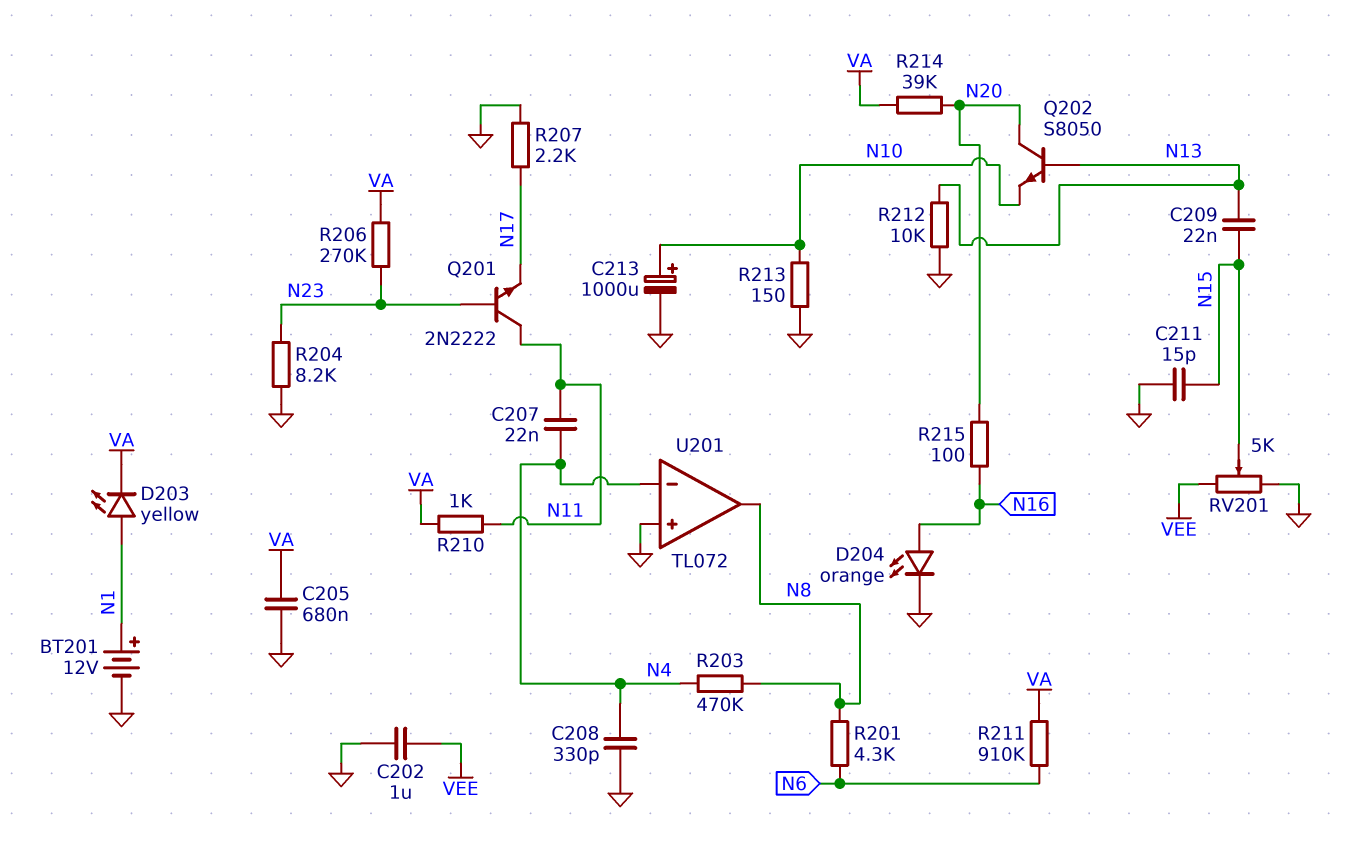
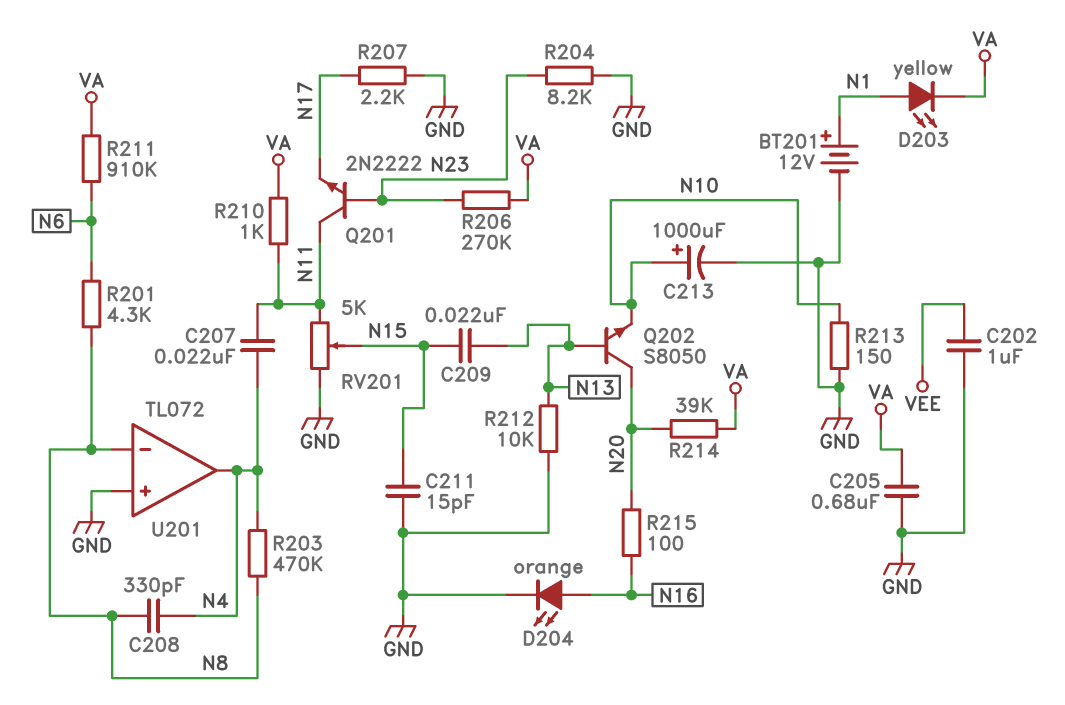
C208: 330pF (GND, N4) -> 330pF (N4, N8)
RV201: 5k (GND, VEE, wiper N15) -> 5k (GND, N11, wiper N15)
U201 pin in-: N4 -> N8
U201 pin out: N8 -> N4

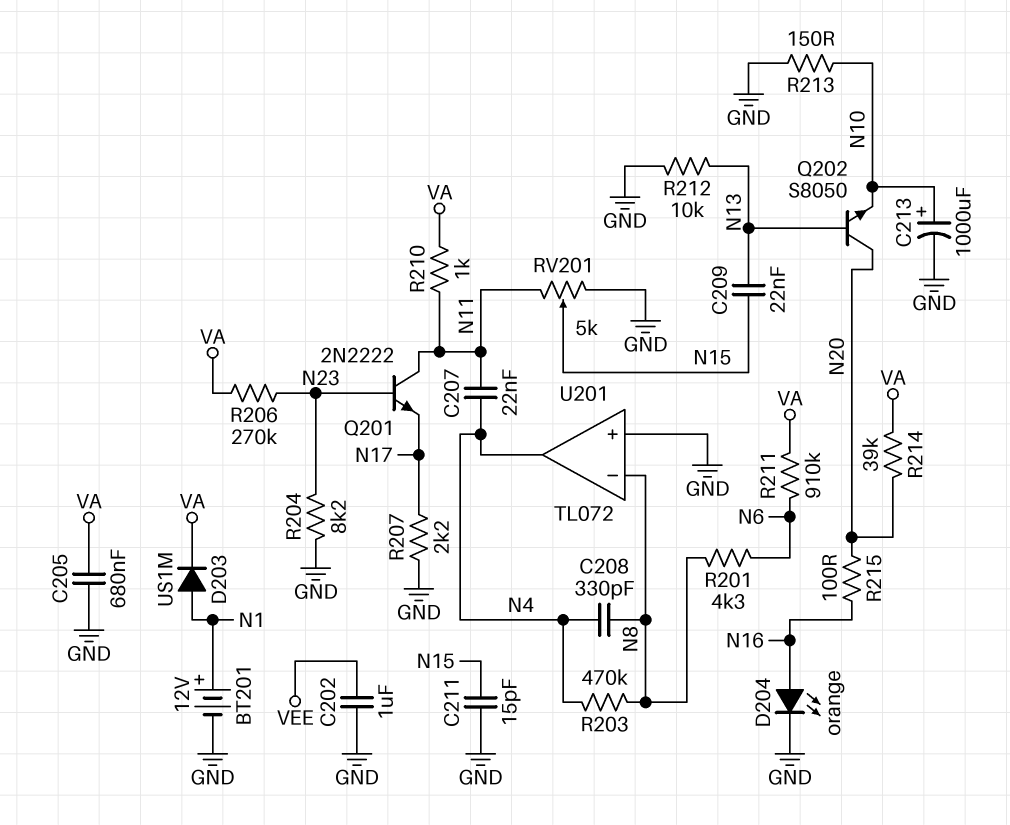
D203: LED yellow (A N1, K VA) -> diode US1M (A N1, K VA)

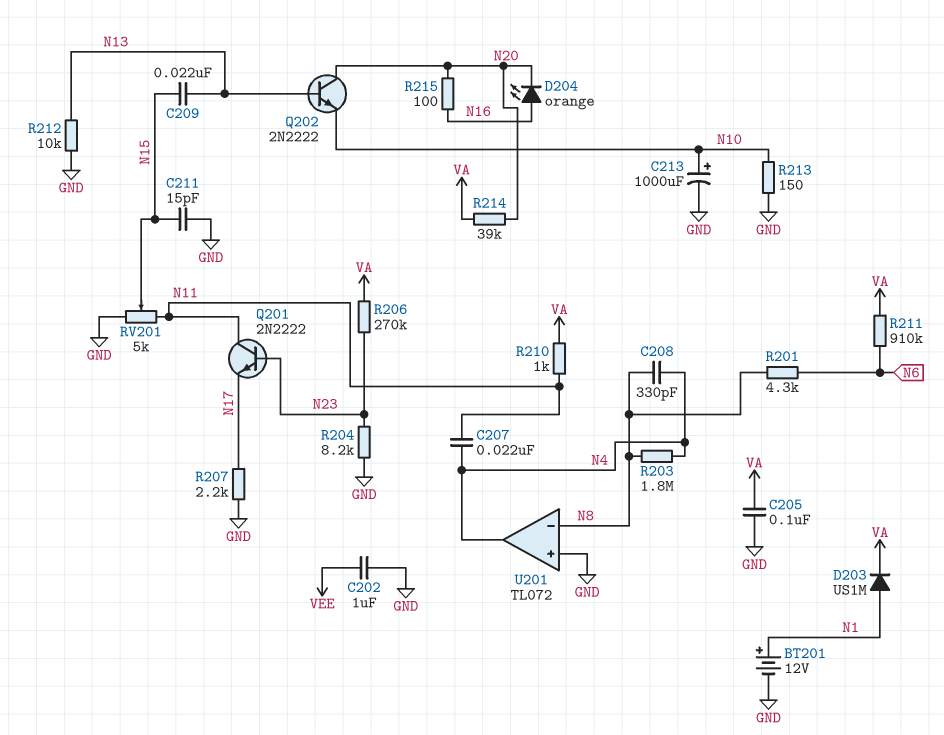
C205: 680nF (GND, VA) -> 100nF (GND, VA)
D204: LED orange (A N16, K GND) -> LED orange (A N16, K N20)
Q202: NPN S8050 (B N13, C N20, E N10) -> NPN 2N2222 (B N13, C N20, E N10)
R203: 470k (N4, N8) -> 1.8M (N4, N8)

